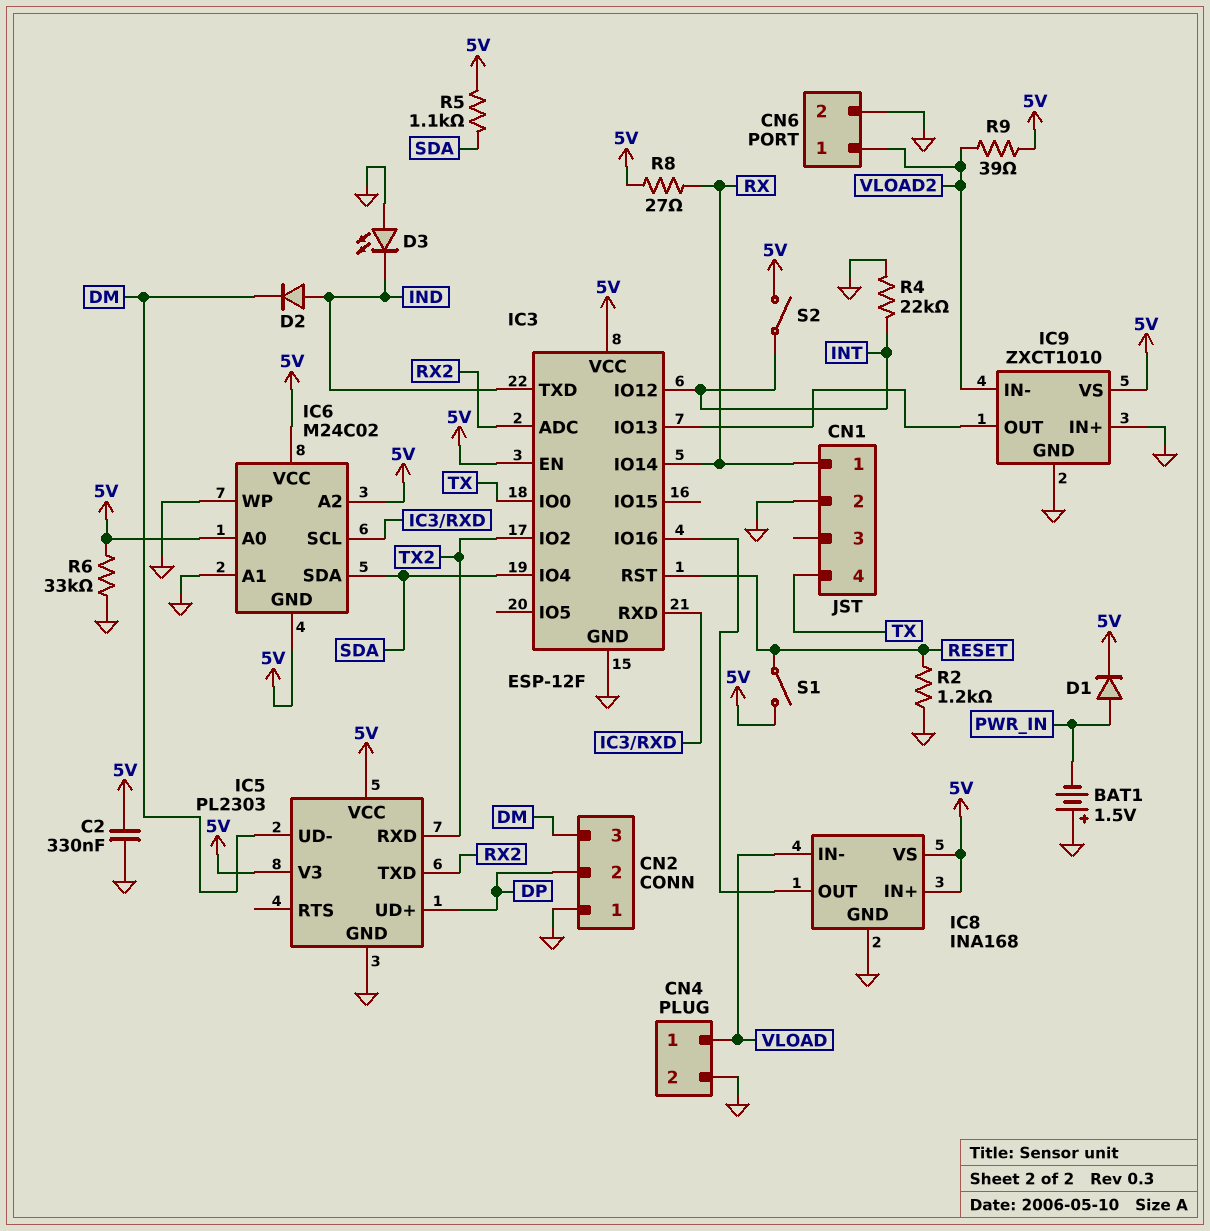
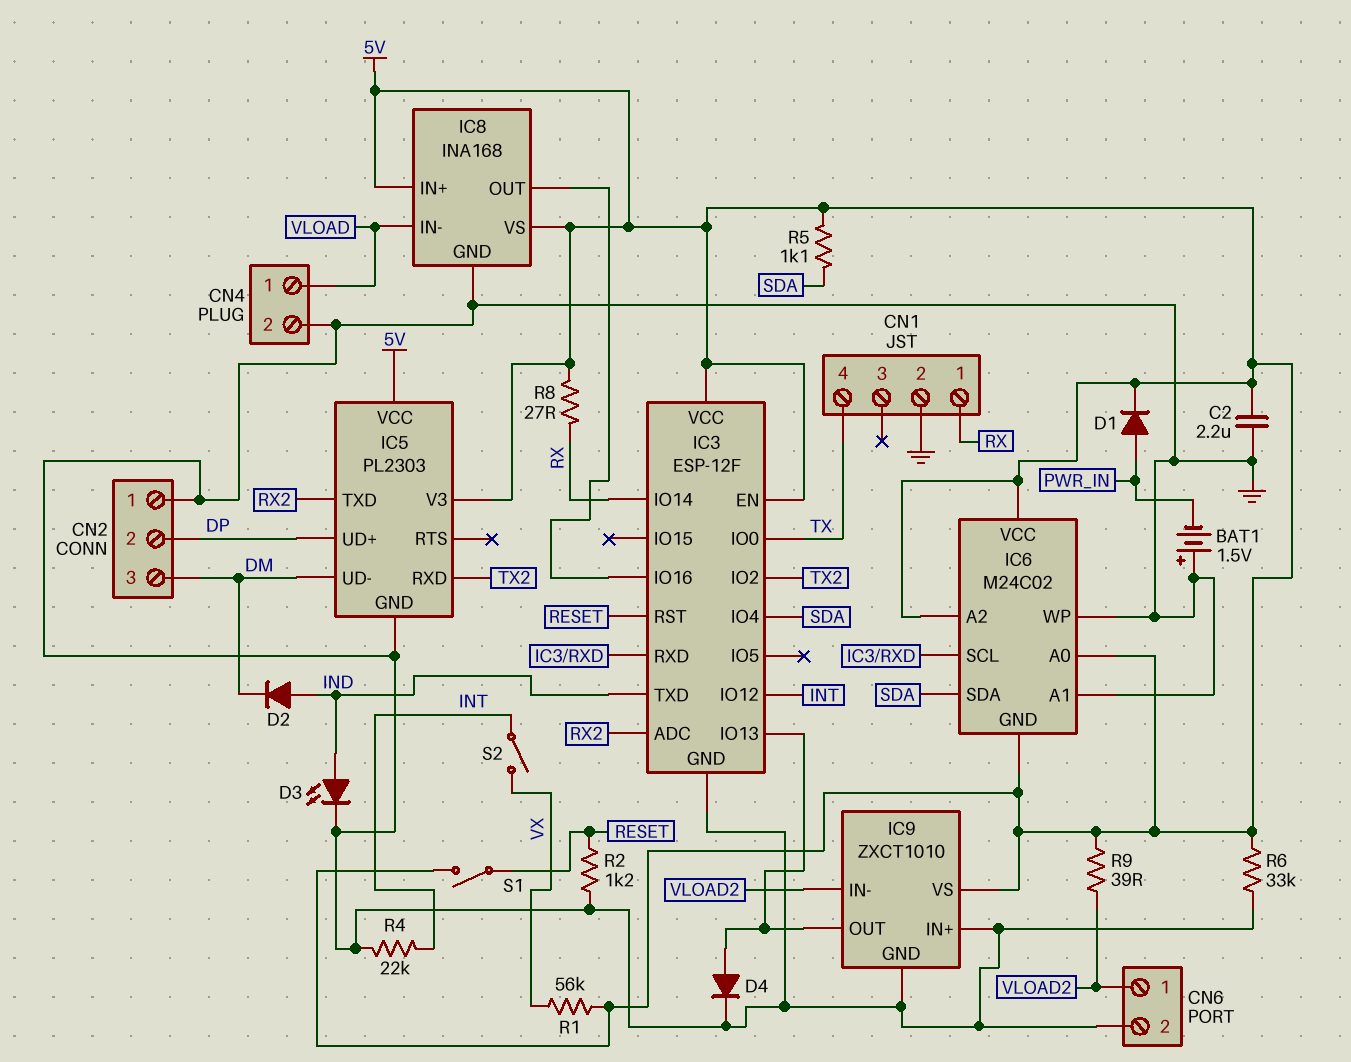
C2: 330nF (5V, GND) -> 2.2uF (5V, GND)
D3: LED (A GND, K IND) -> LED (A IND, K GND)
D4: none -> diode (A IC3/IO13, K GND)
R1: none -> 56k (5V, VX)
S2: switch (5V, INT) -> switch (INT, VX)

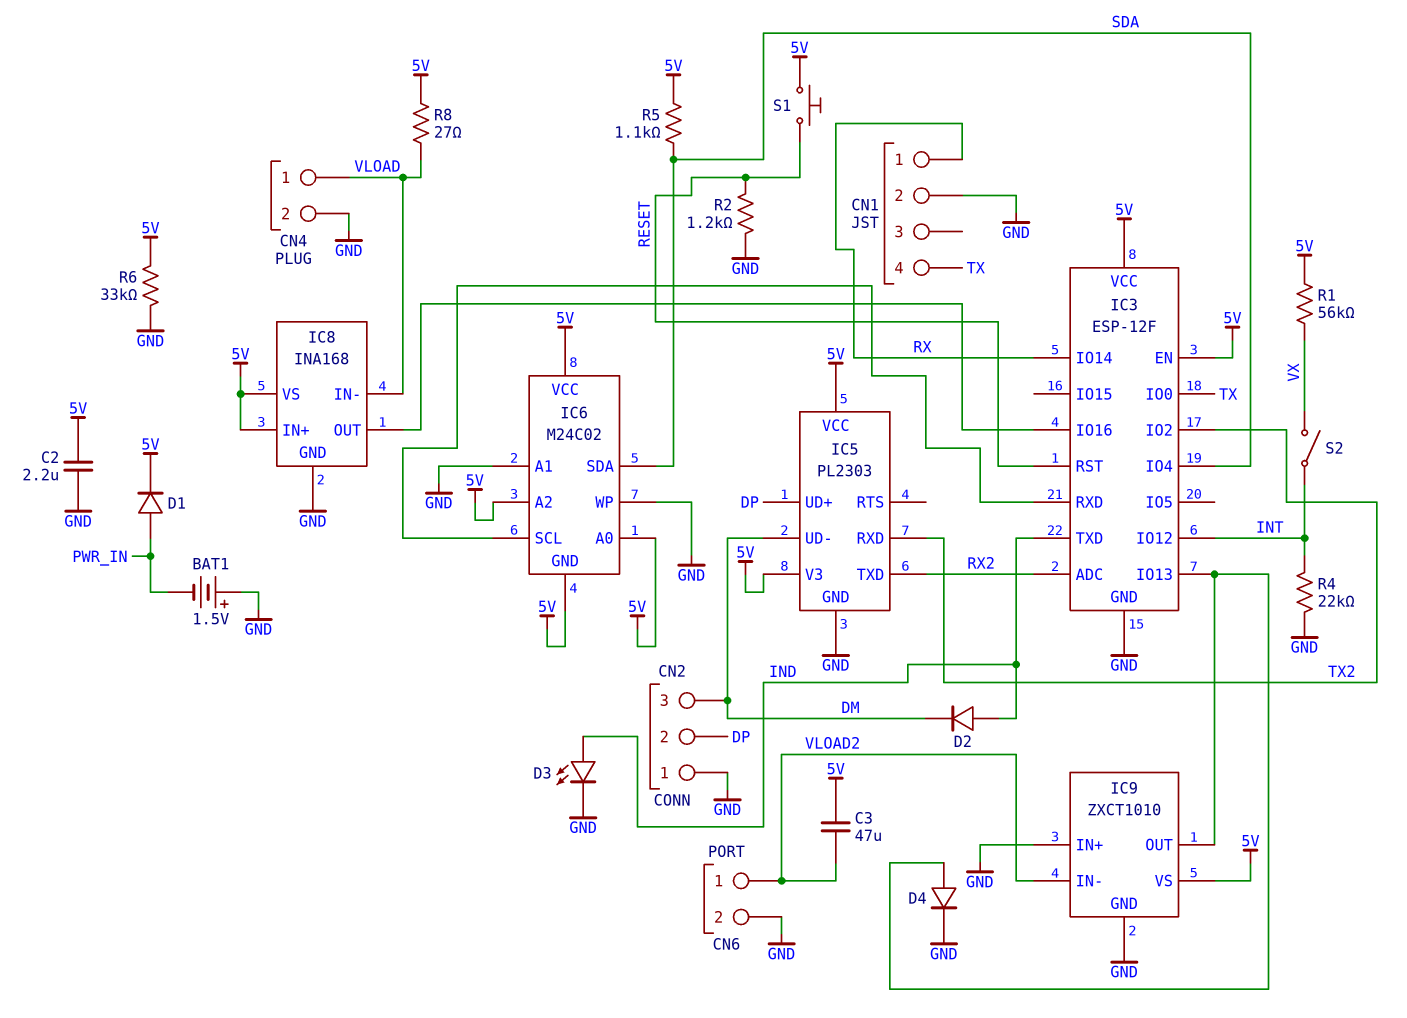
C3: none -> 47uF (5V, VLOAD2)
R8: 27 (5V, RX) -> 27 (5V, VLOAD)
R9: 39 (5V, VLOAD2) -> none
S1: switch (5V, RESET) -> button (5V, RESET)

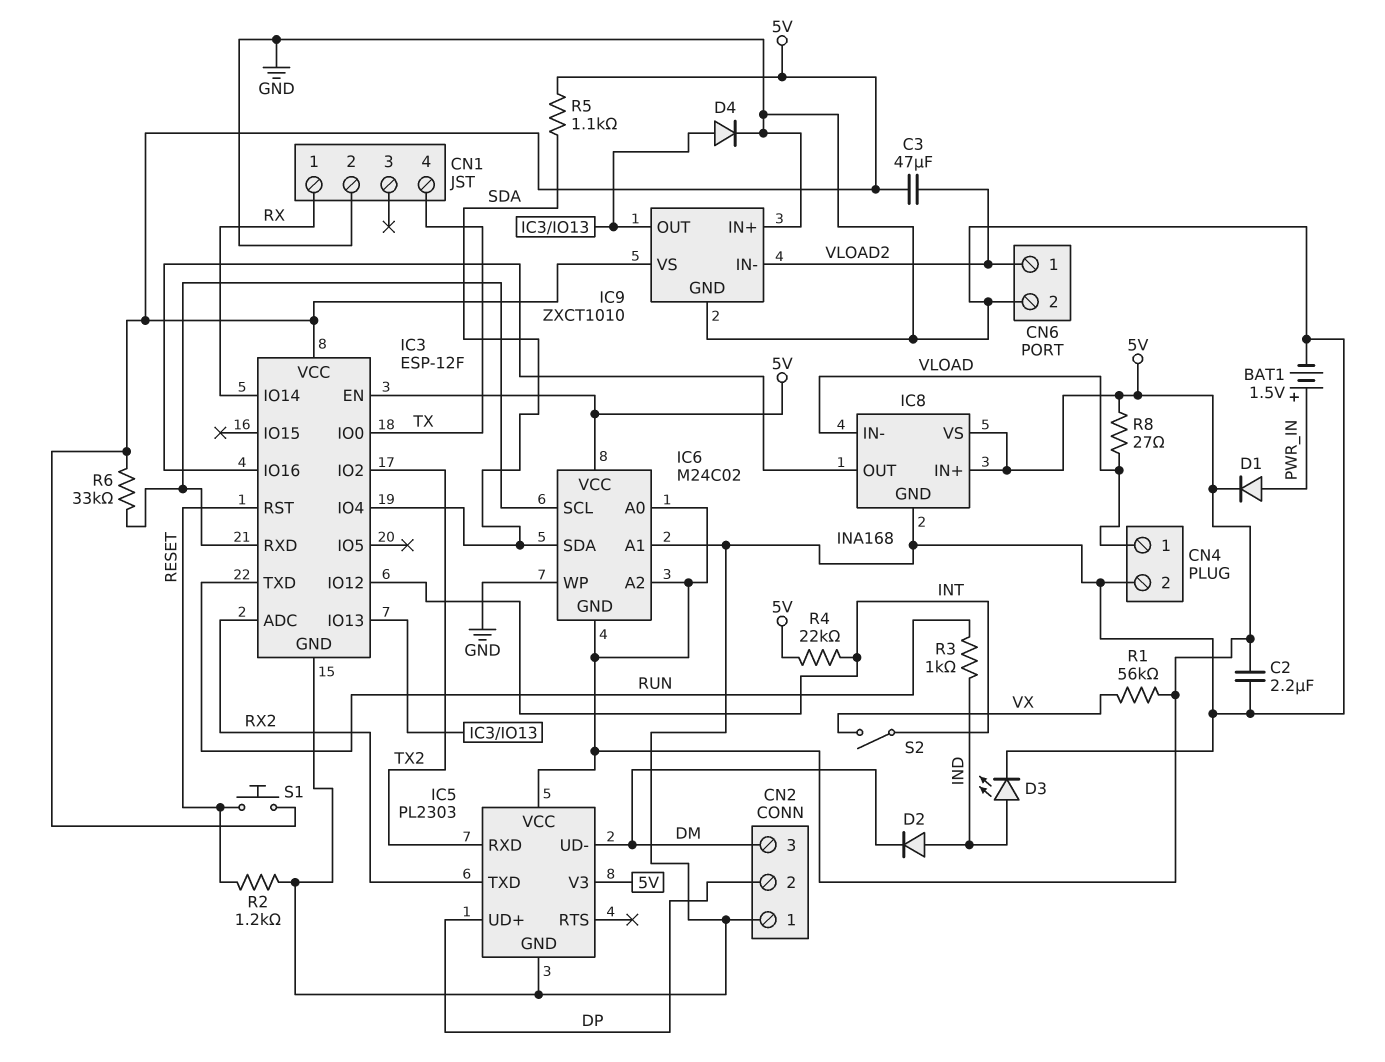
BAT1: 1.5V (plus GND, minus PWR_IN) -> 1.5V (plus PWR_IN, minus GND)
IC3 pin TXD: IND -> RUN
R3: none -> 1k (IND, RUN)
R4: 22k (GND, INT) -> 22k (5V, INT)
R6: 33k (5V, GND) -> 33k (5V, IC3/RXD)

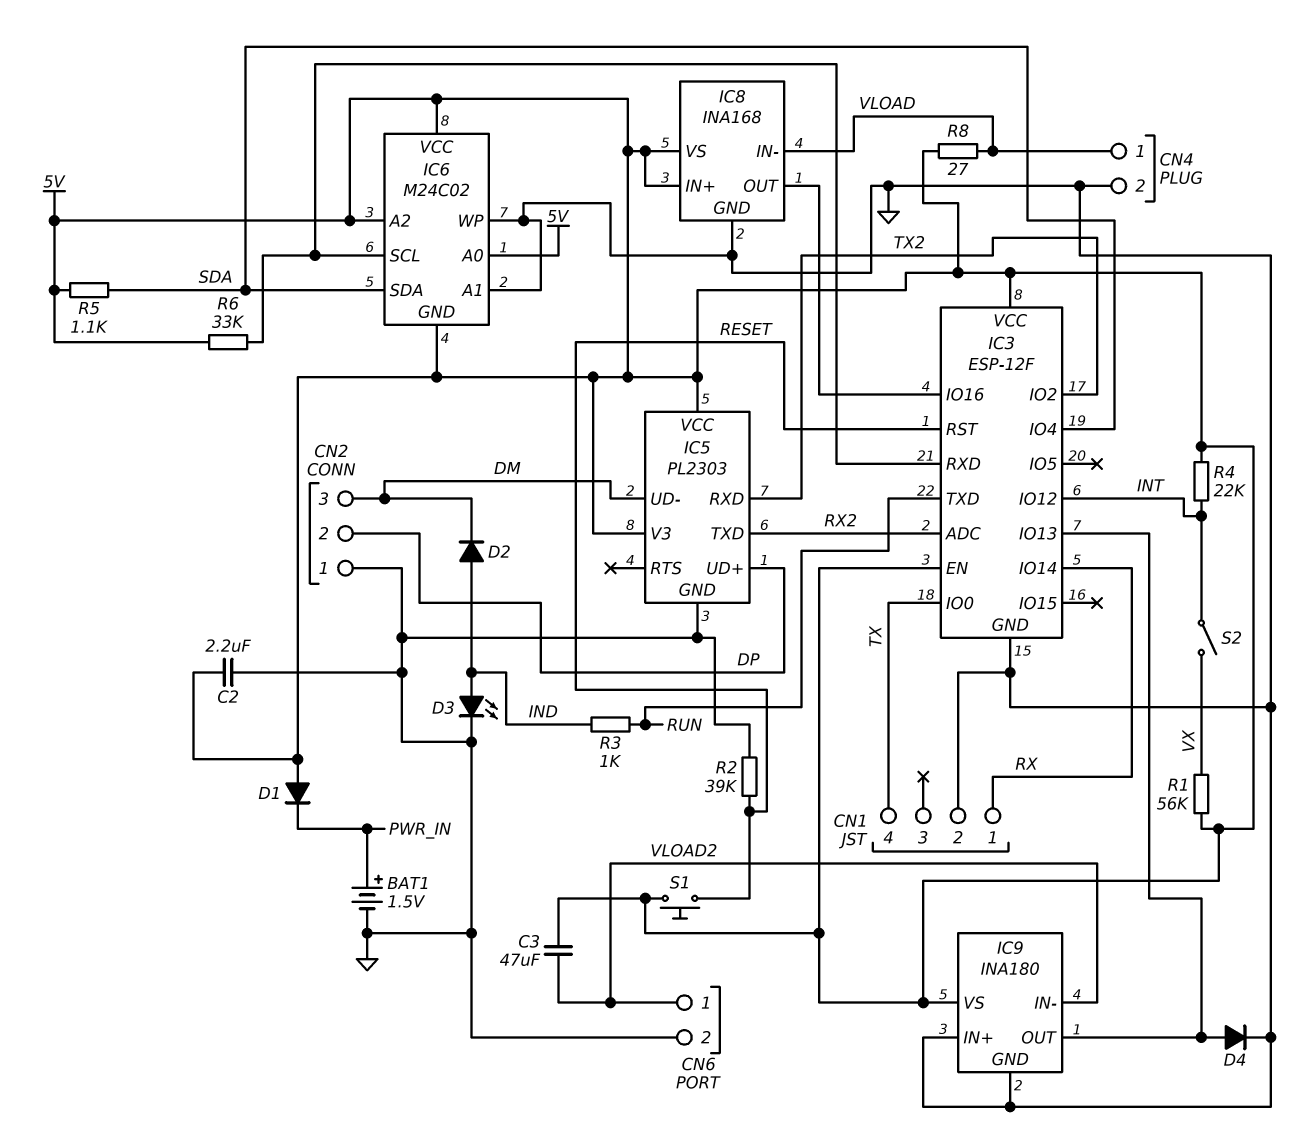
D1: diode (A PWR_IN, K 5V) -> diode (A 5V, K PWR_IN)
IC9: ZXCT1010 -> INA180
R2: 1.2k (GND, RESET) -> 39k (GND, RESET)

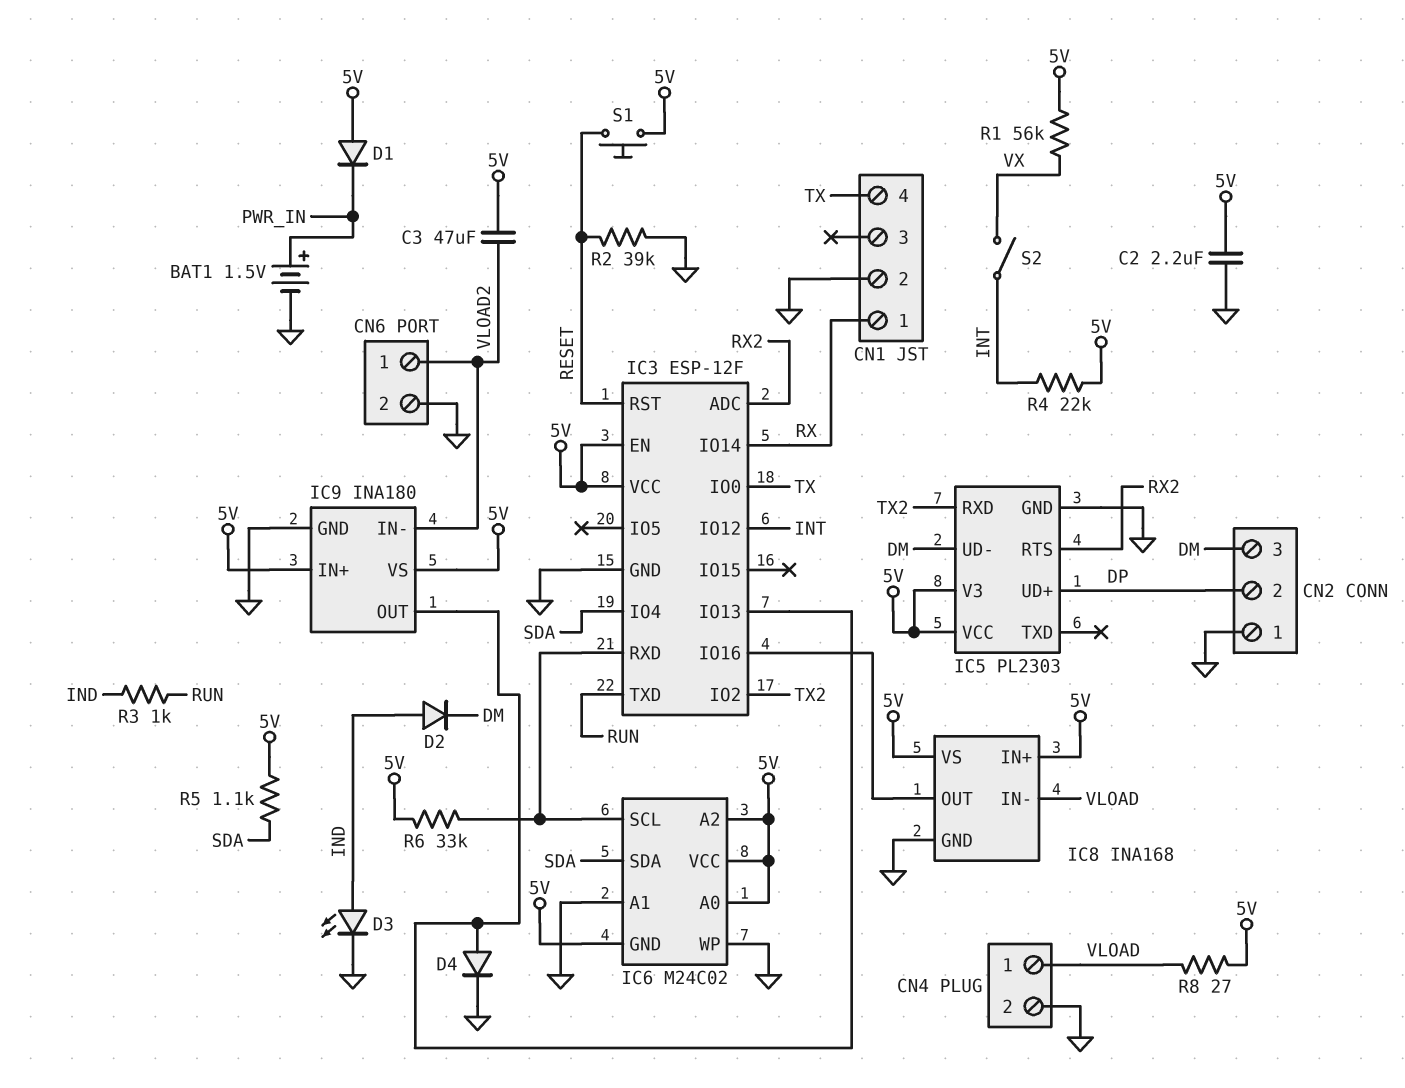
IC5 pin RTS: none -> RX2
IC5 pin TXD: RX2 -> none
IC9 pin IN+: GND -> 5V

